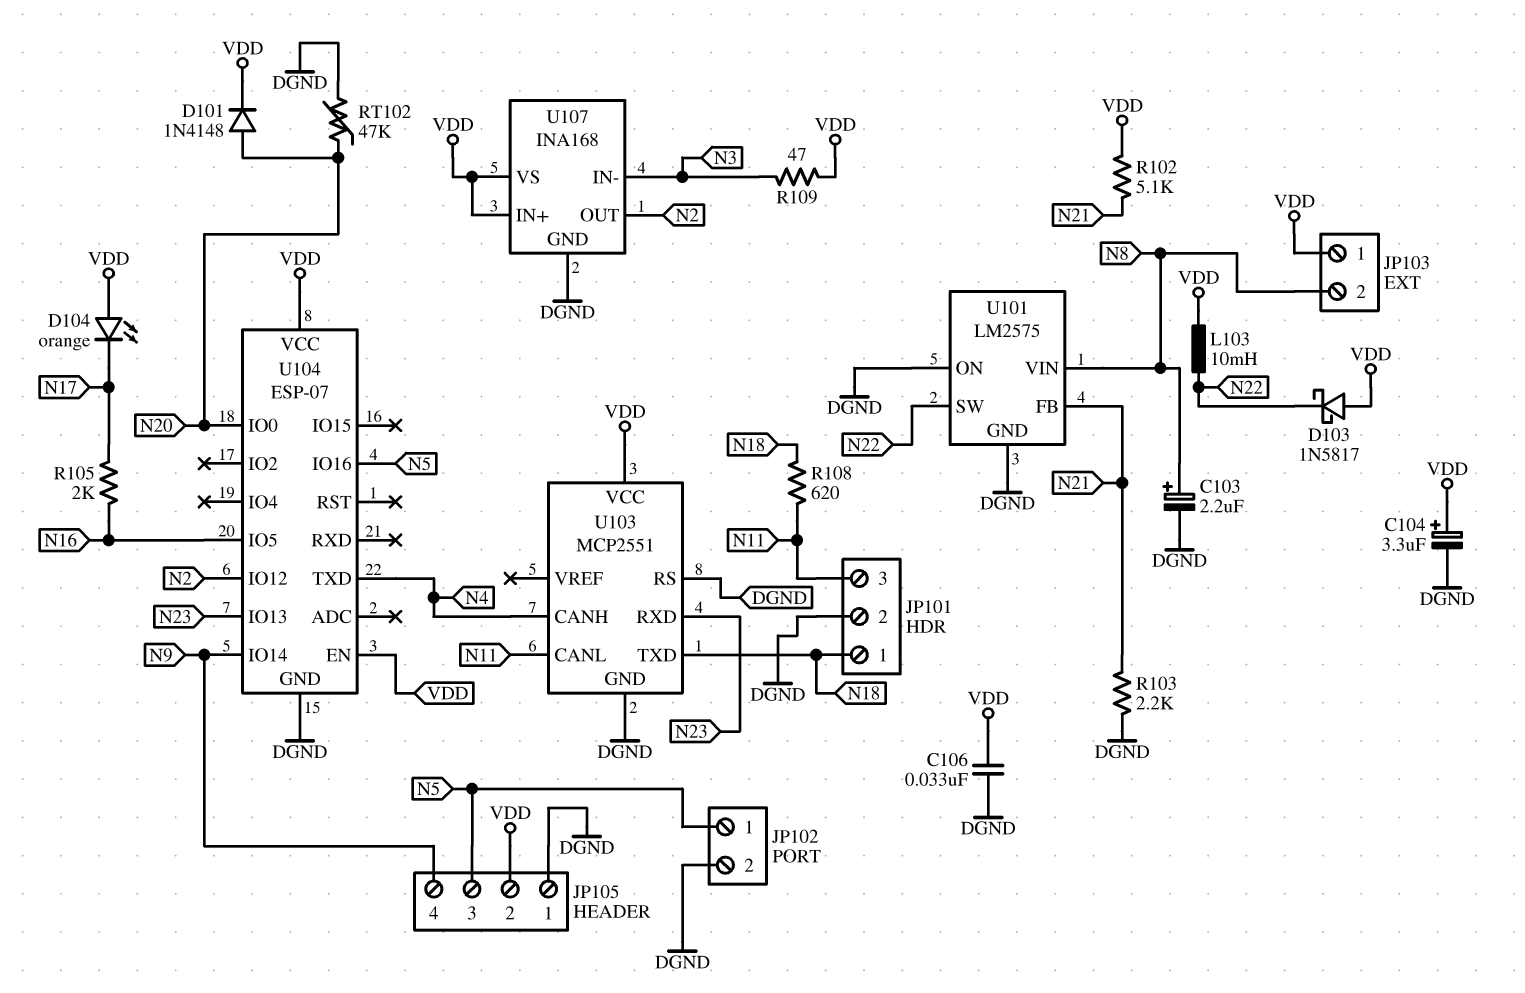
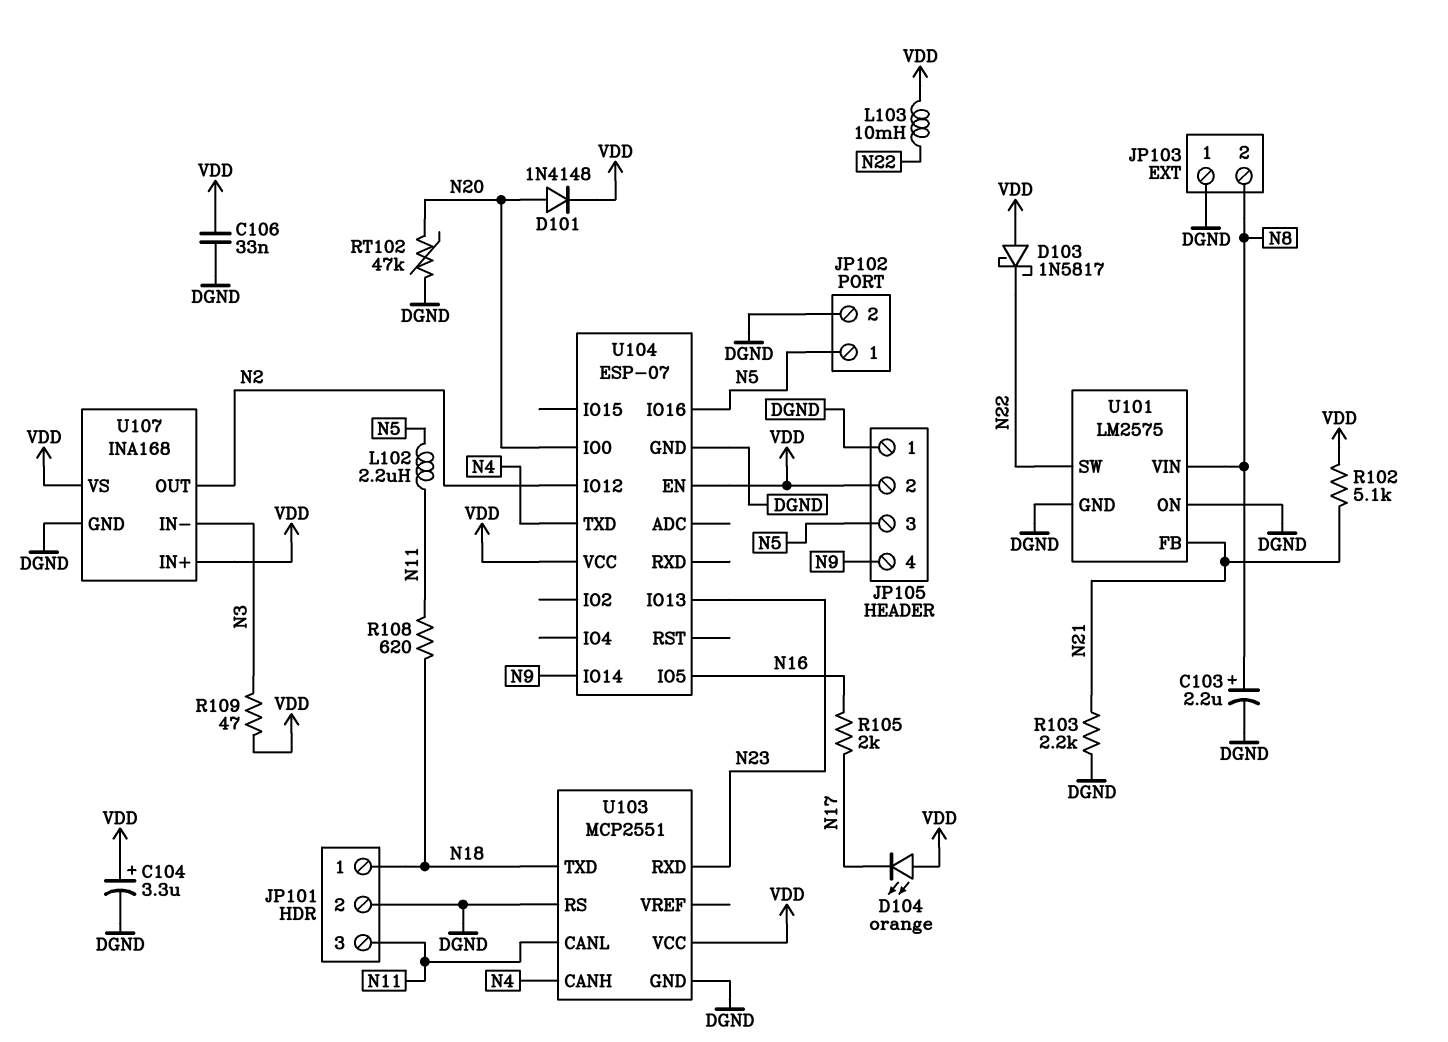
JP103 pin 1: VDD -> DGND
L102: none -> 2.2uH (N5, N11)

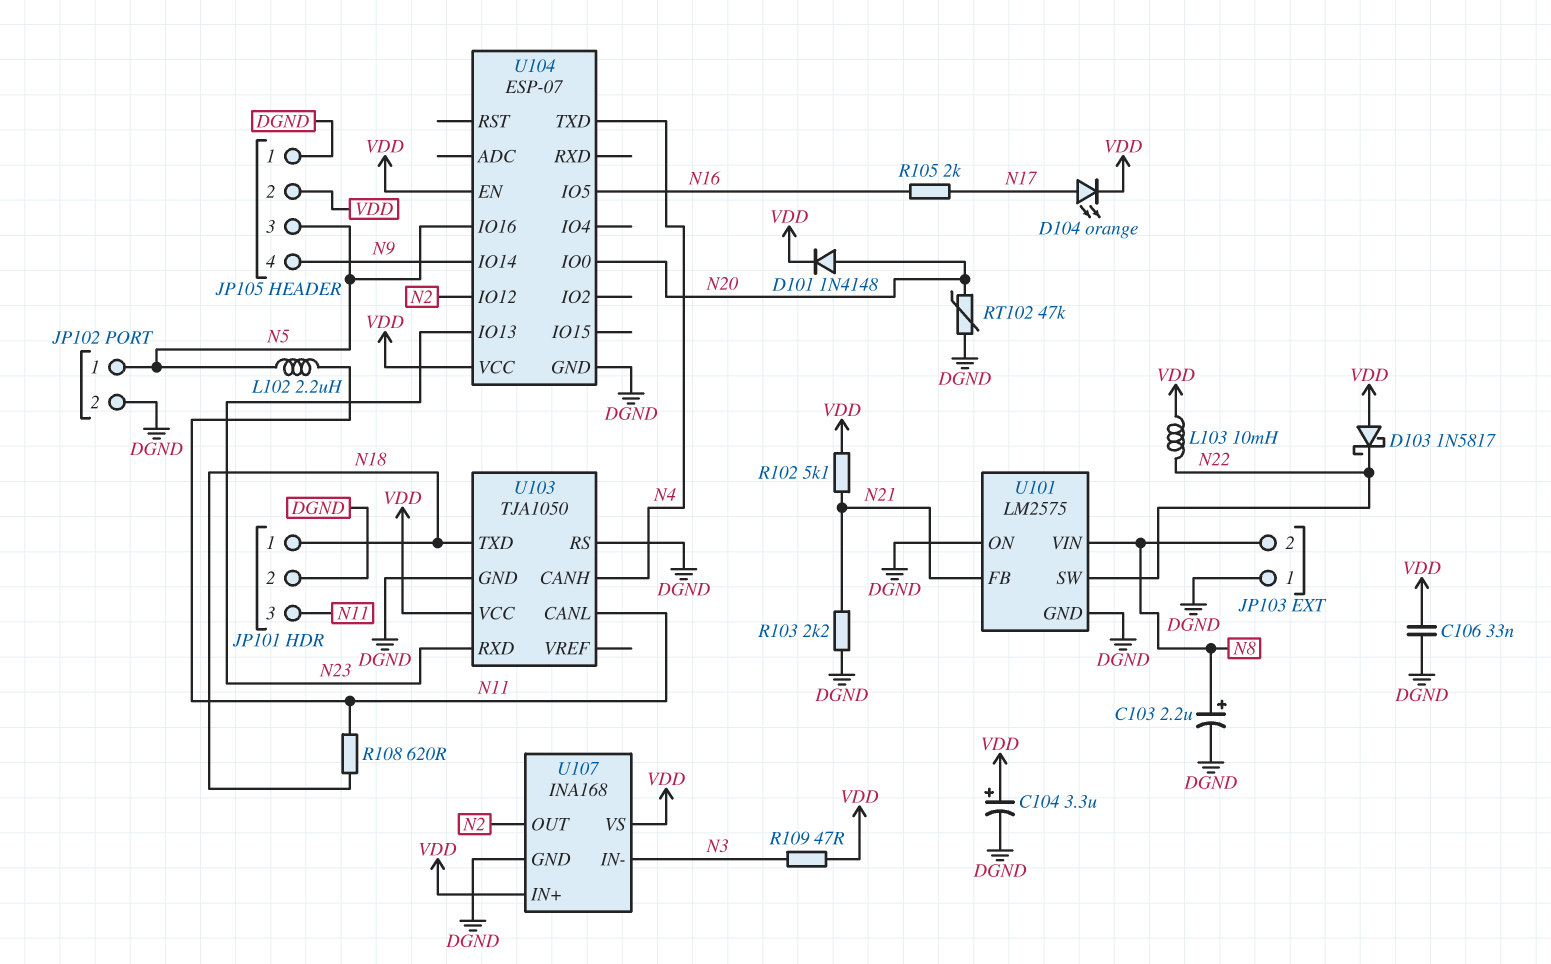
D104: LED orange (A VDD, K N17) -> LED orange (A N17, K VDD)
U103: MCP2551 -> TJA1050

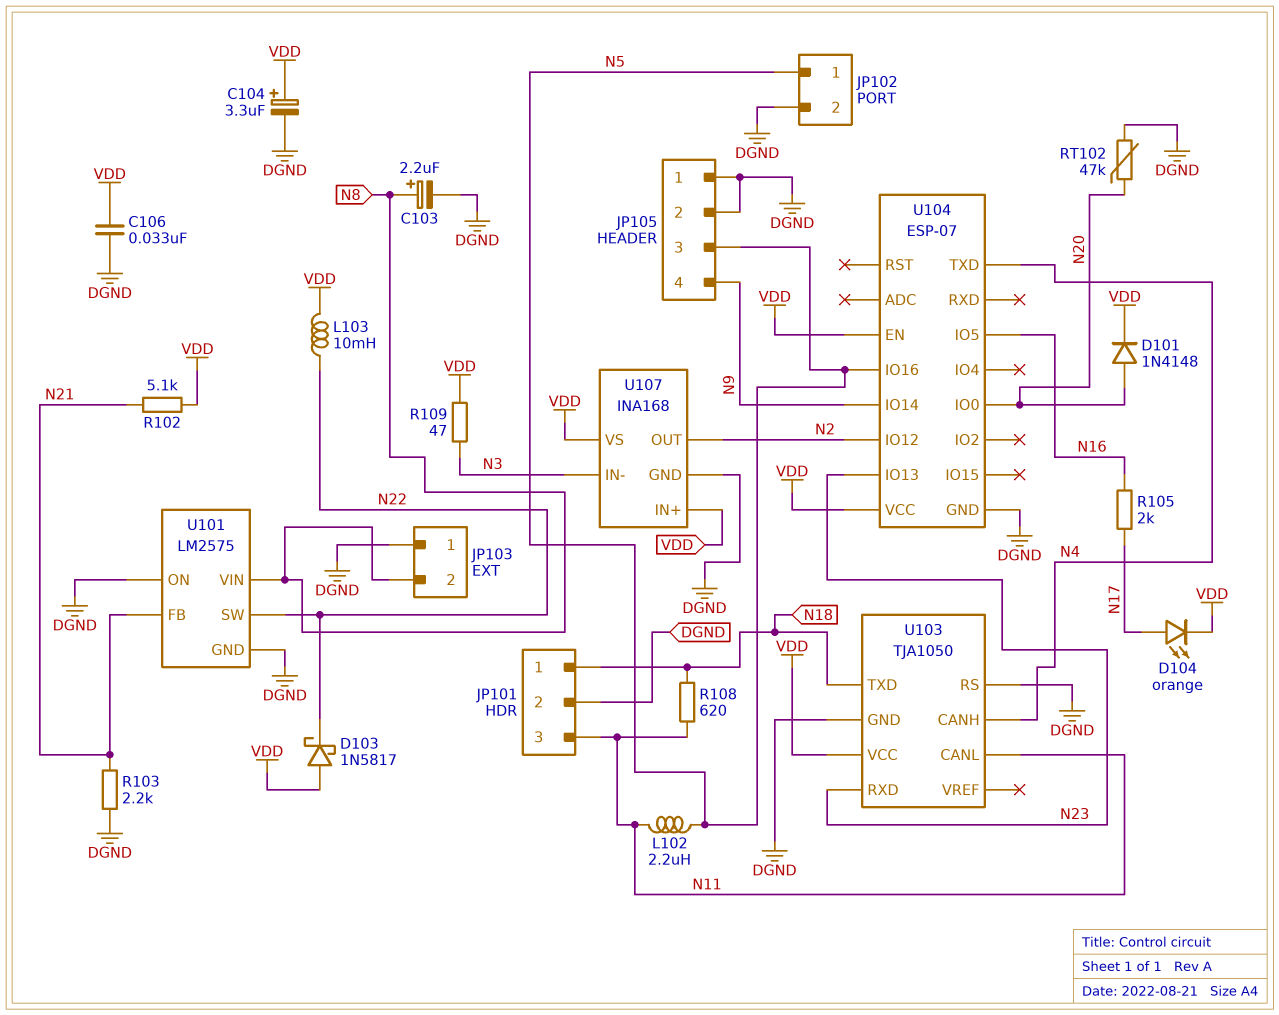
JP105 pin 2: VDD -> DGND

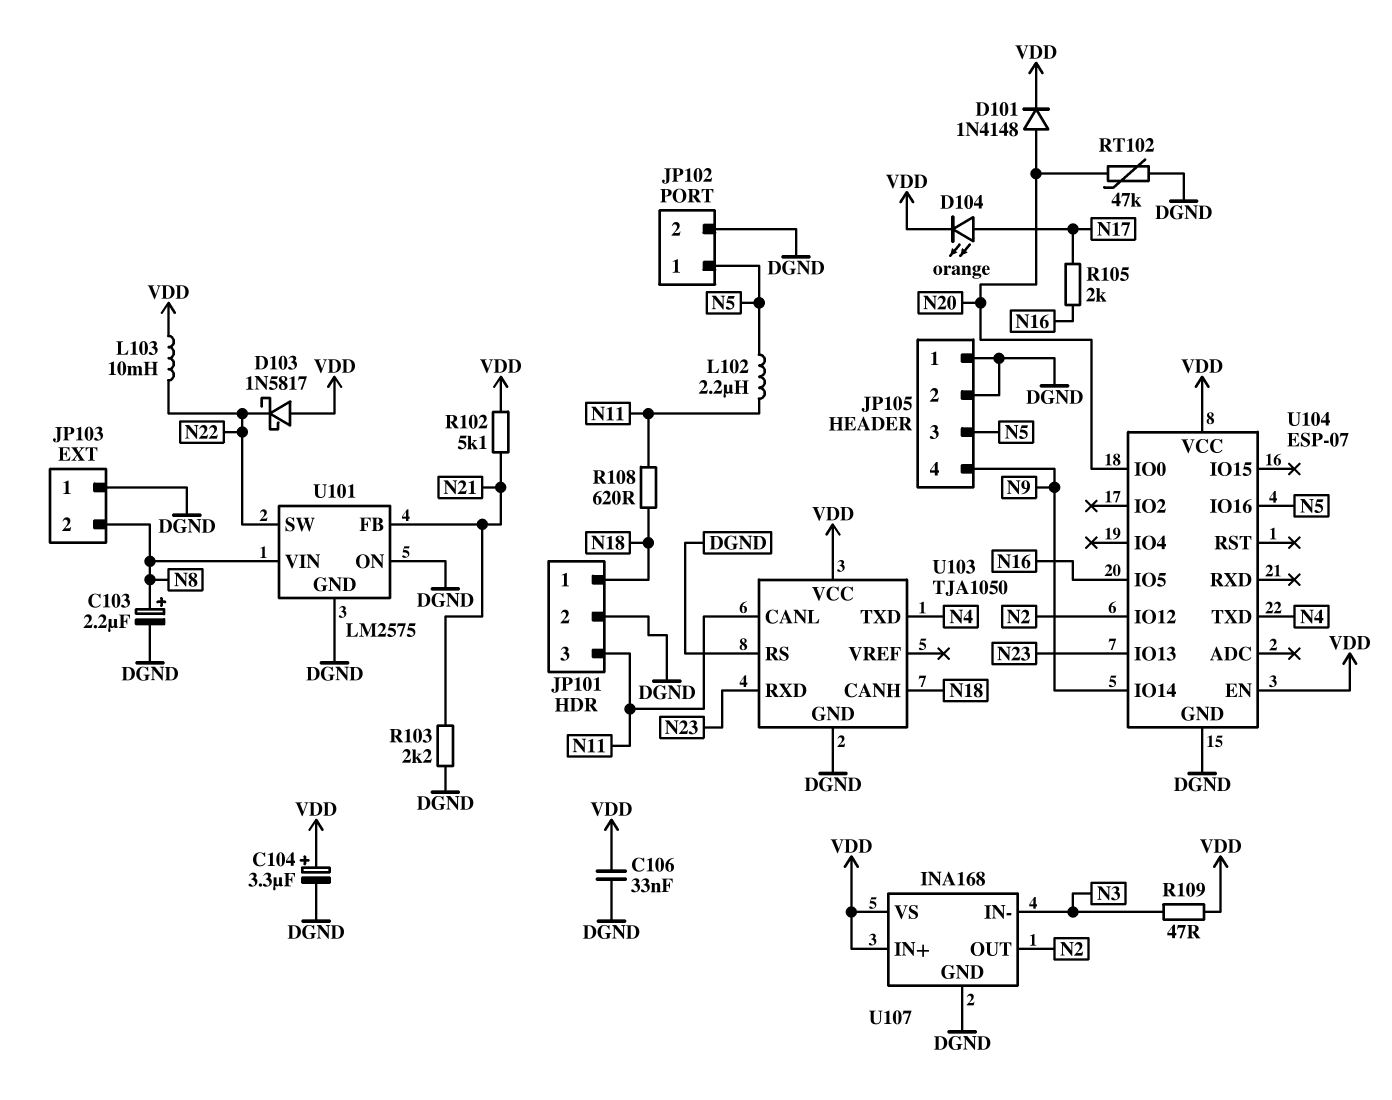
U103 pin CANH: N4 -> N18
U103 pin TXD: N18 -> N4

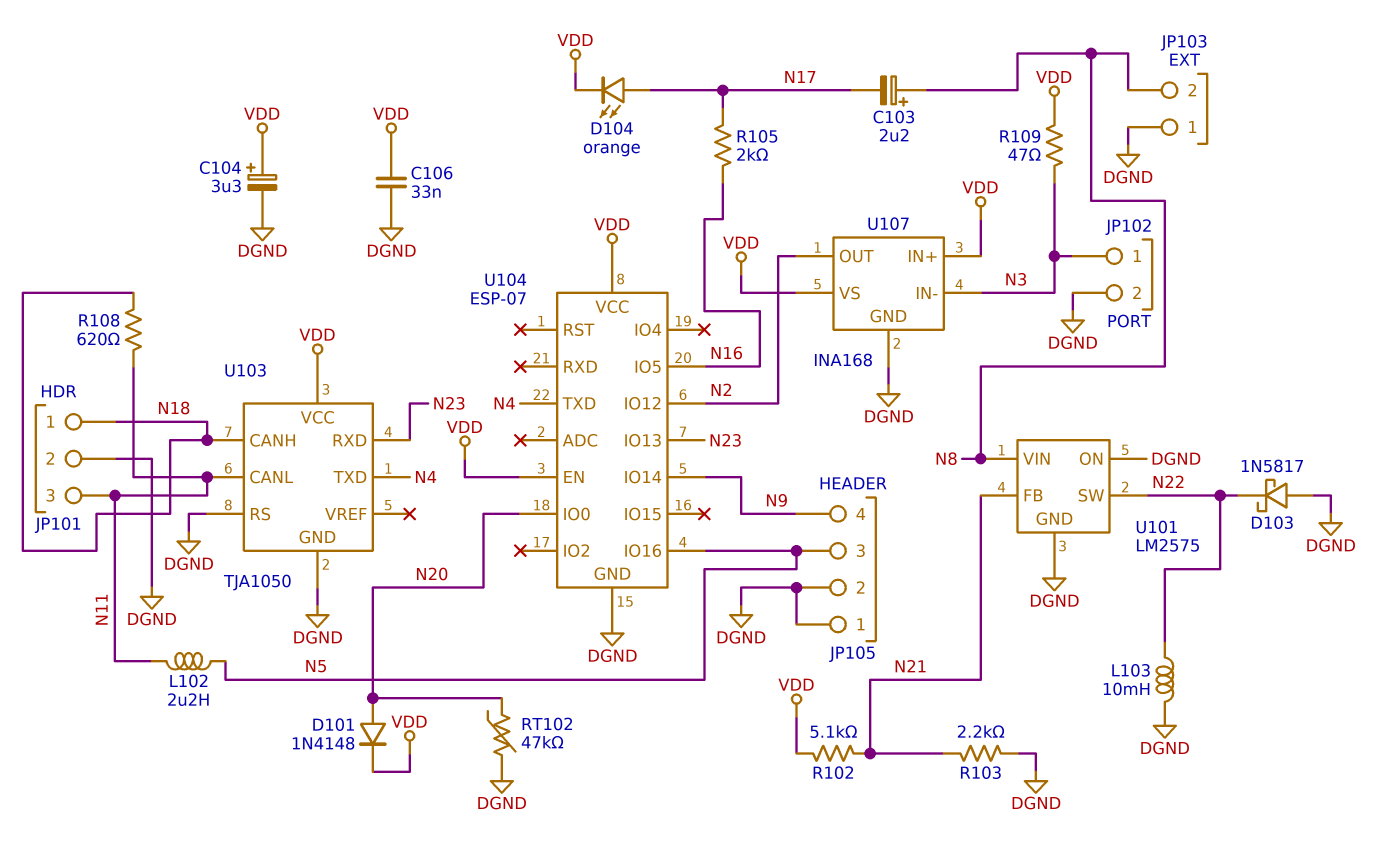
C103: 2.2uF (plus N8, minus DGND) -> 2.2uF (plus N8, minus N17)
D103: schottky 1N5817 (A VDD, K N22) -> schottky 1N5817 (A DGND, K N22)
JP102 pin 1: N5 -> N3
L103: 10mH (N22, VDD) -> 10mH (DGND, N22)

